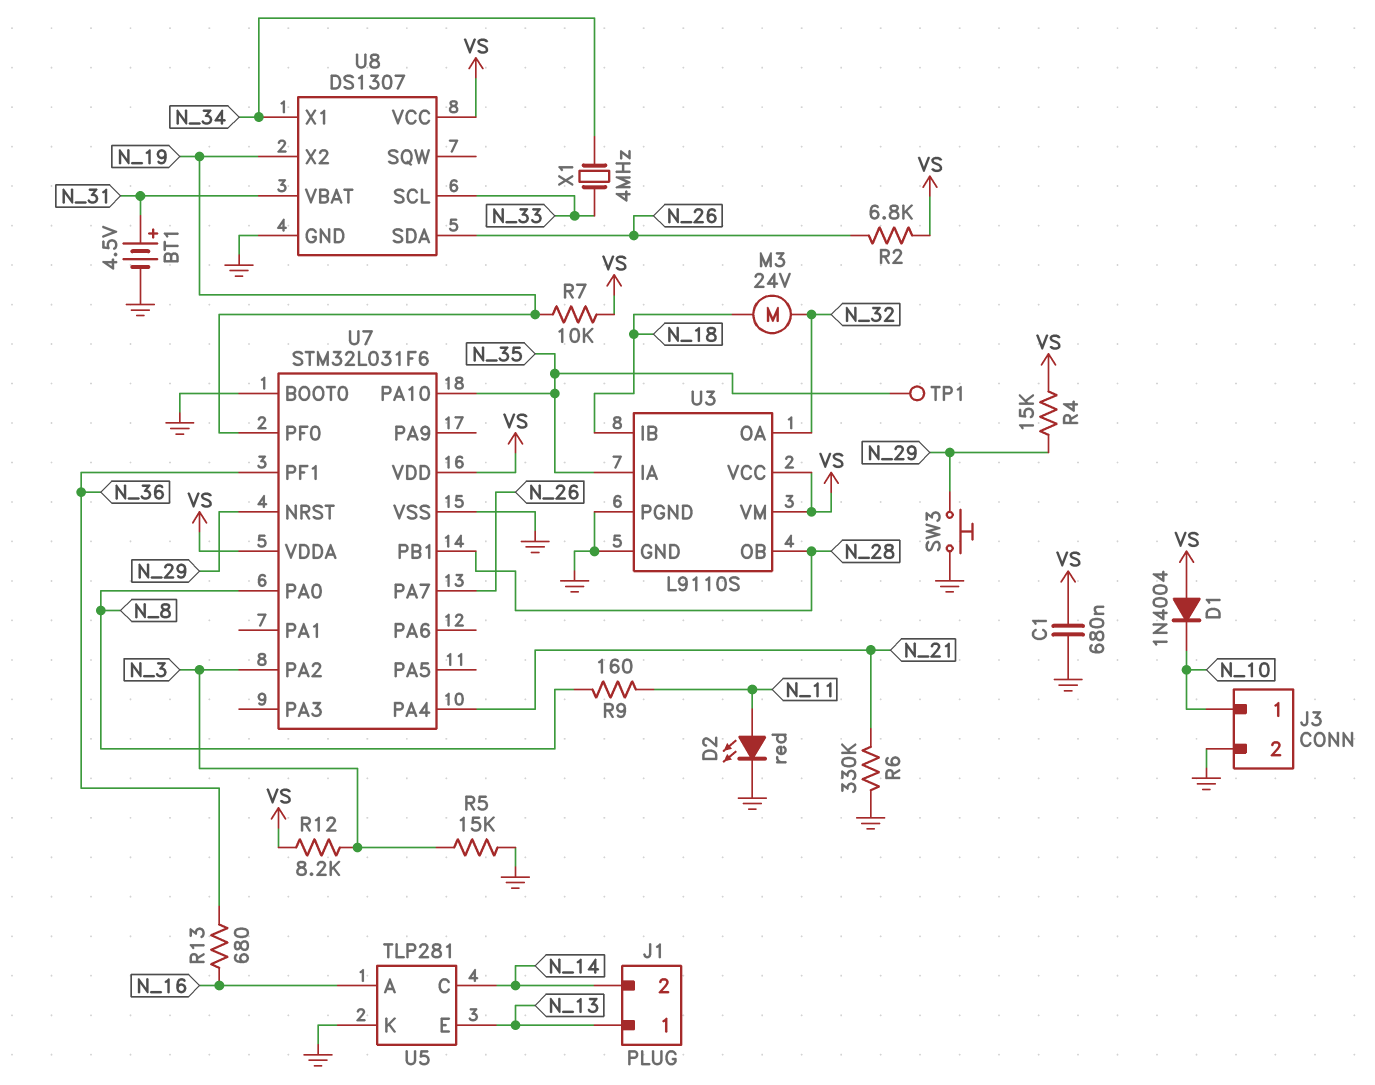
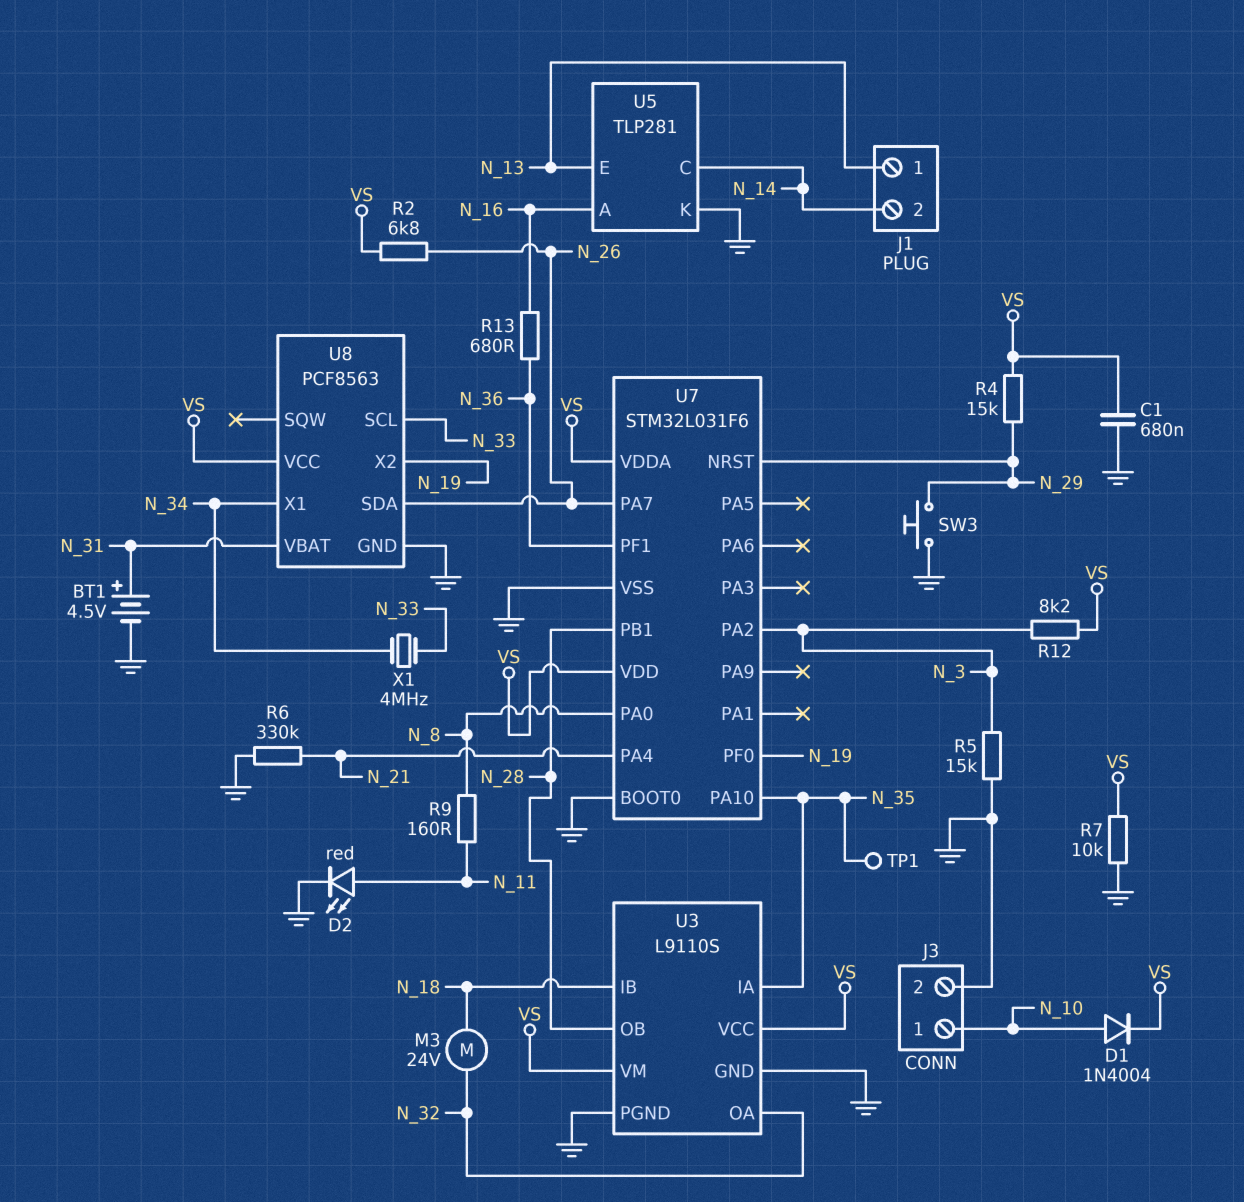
D1: diode 1N4004 (A VS, K N_10) -> diode 1N4004 (A N_10, K VS)
R7: 10k (N_19, VS) -> 10k (GND, VS)
U8: DS1307 -> PCF8563

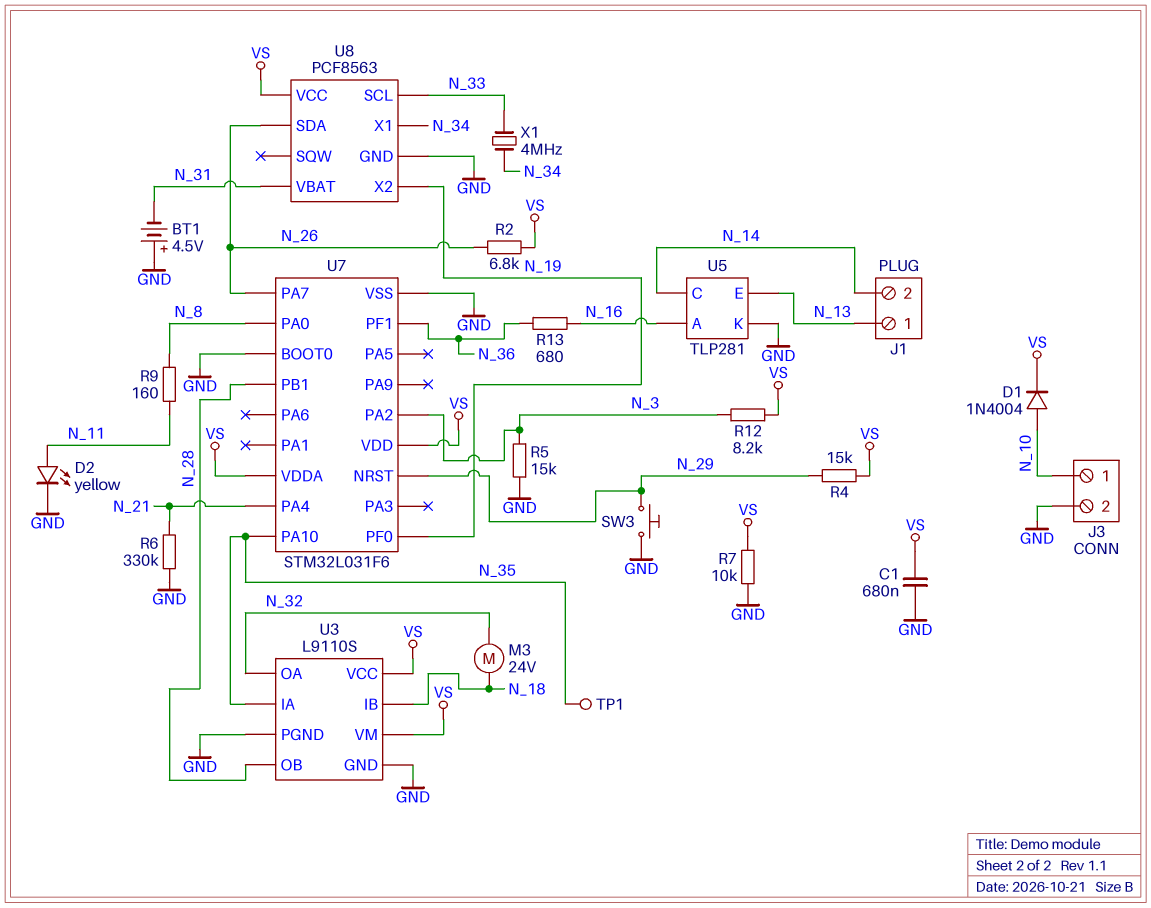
BT1: 4.5V (plus N_31, minus GND) -> 4.5V (plus GND, minus N_31)
D2: LED red (A N_11, K GND) -> LED yellow (A N_11, K GND)

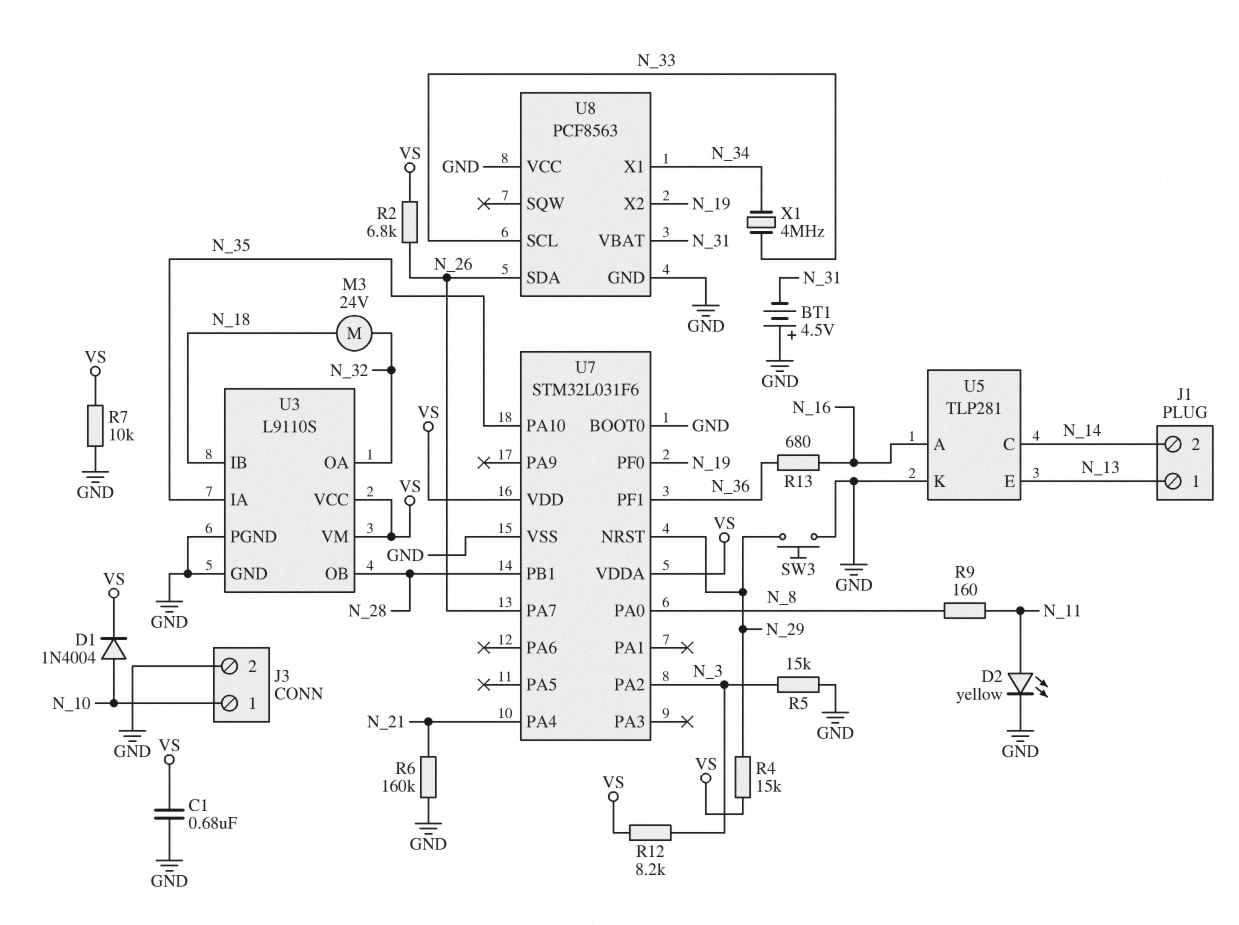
R6: 330k (GND, N_21) -> 160k (GND, N_21)
TP1: test point (N_35) -> none
U8 pin VCC: VS -> GND

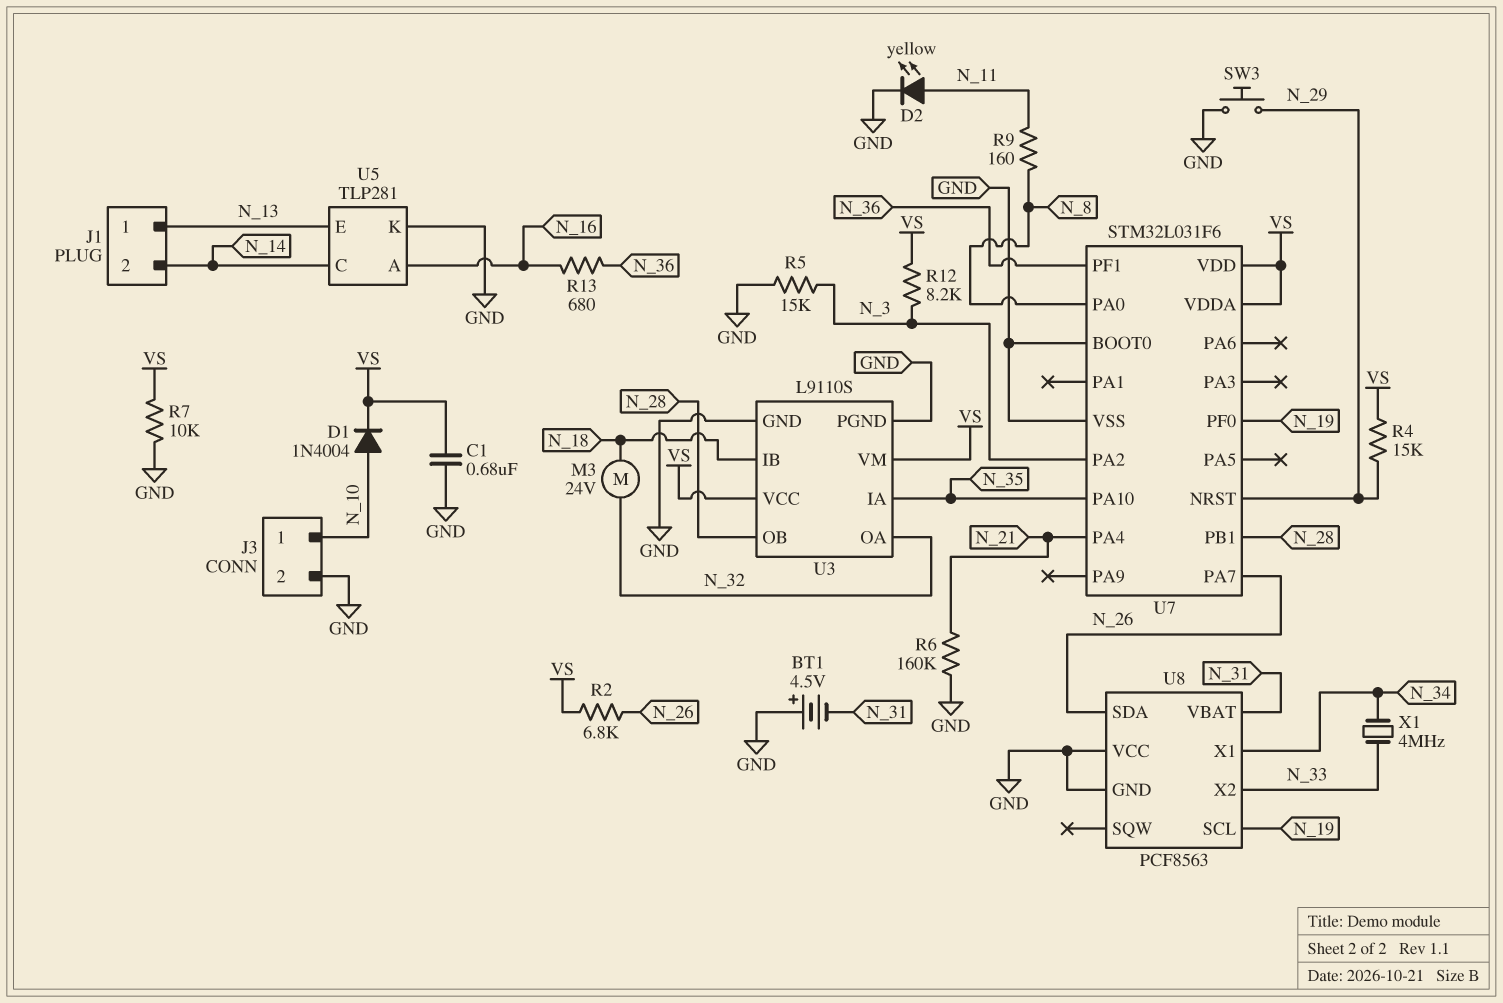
U8 pin SCL: N_33 -> N_19
U8 pin X2: N_19 -> N_33

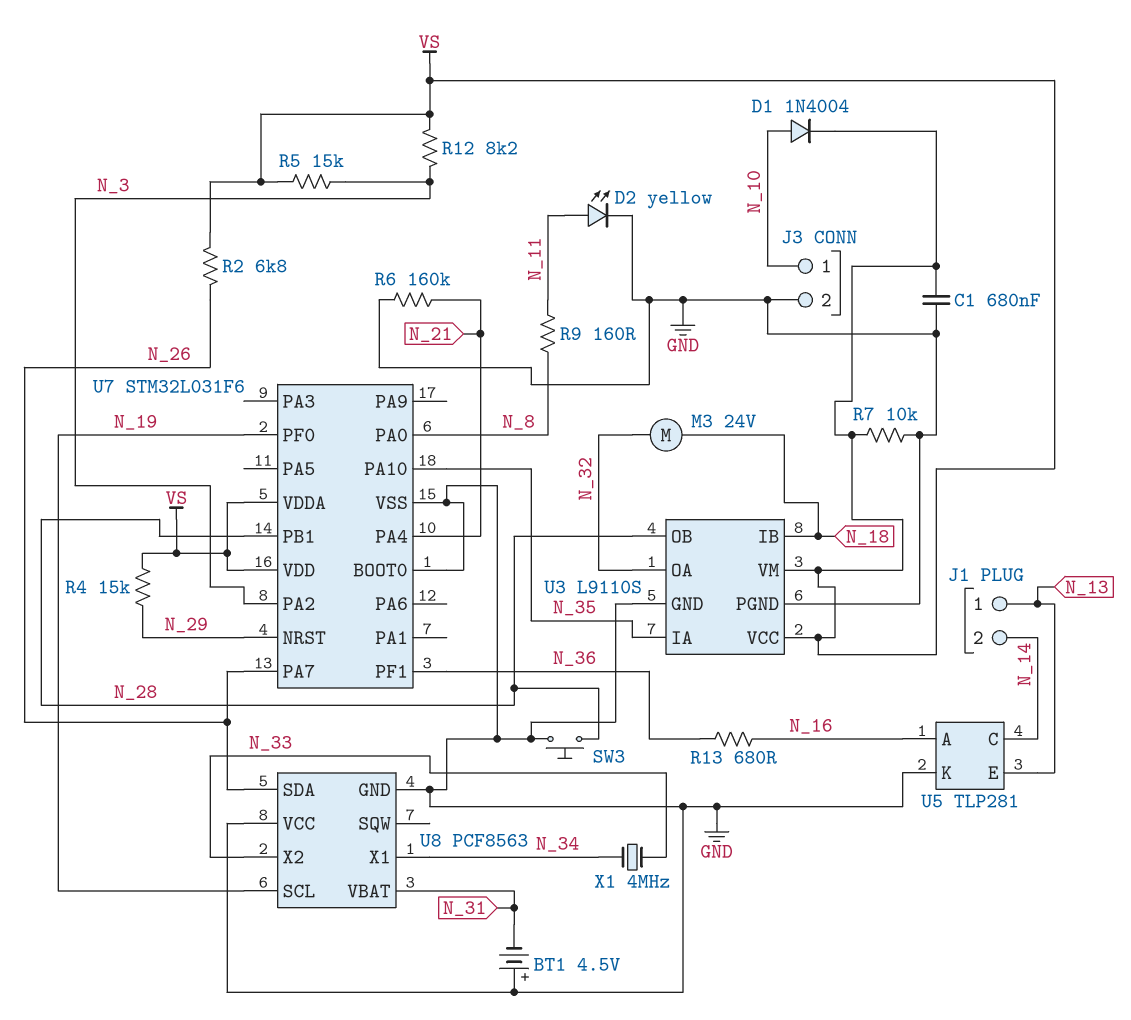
R5: 15k (GND, N_3) -> 15k (N_3, VS)
SW3: button (GND, N_29) -> button (GND, N_28)

